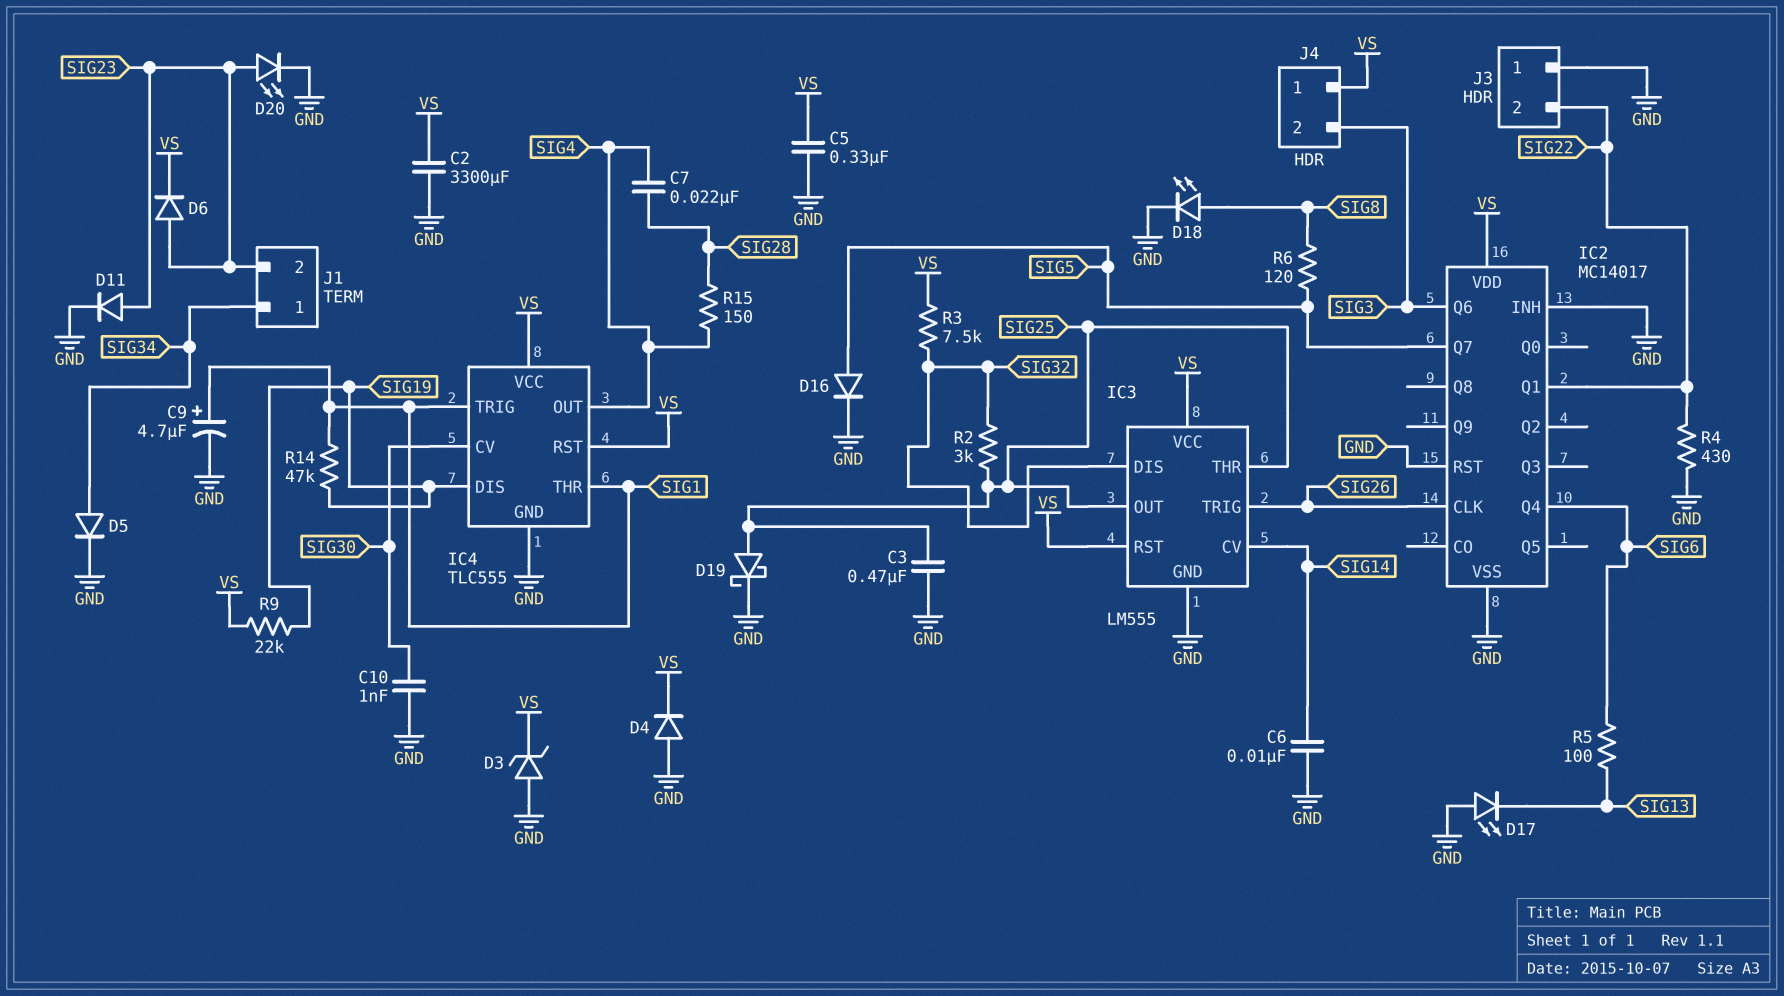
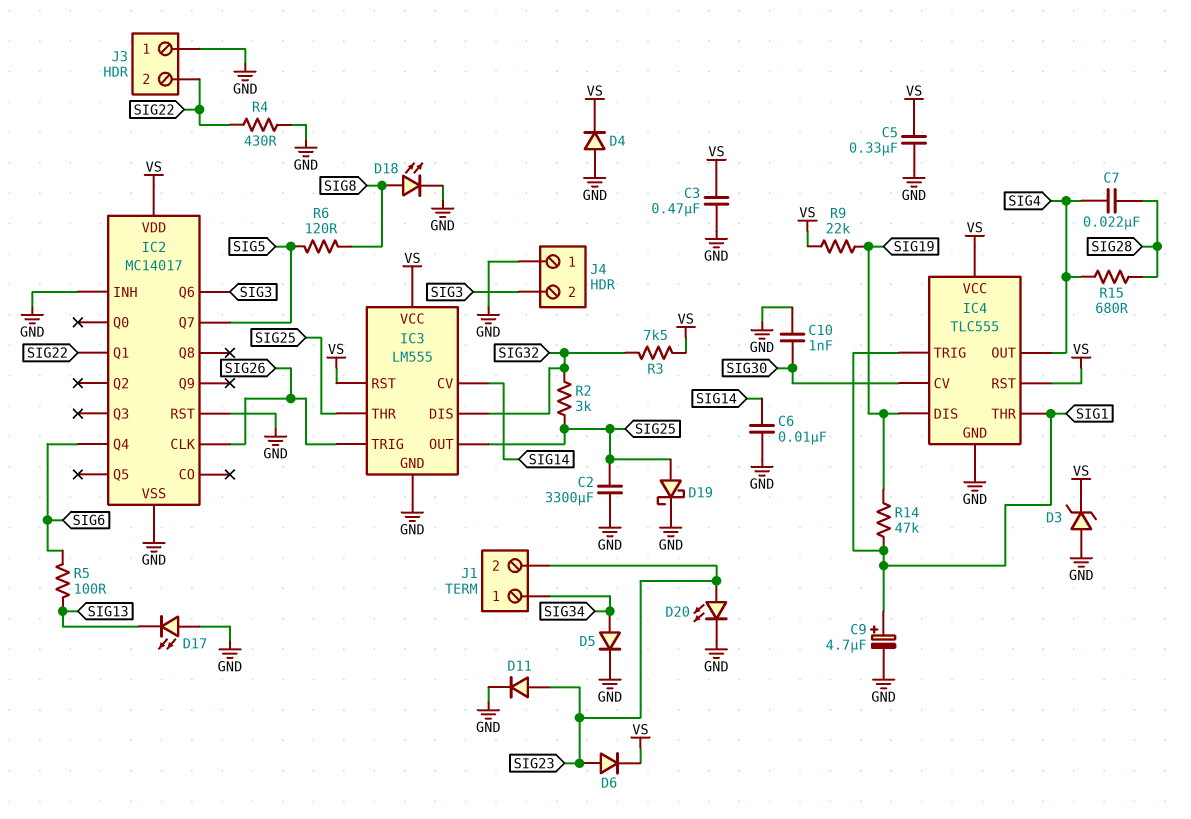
C2: 3300uF (GND, VS) -> 3300uF (GND, SIG25)
C3: 470nF (GND, SIG25) -> 470nF (GND, VS)
D16: diode (A SIG5, K GND) -> none
J4 pin 1: VS -> GND
R15: 150 (SIG4, SIG28) -> 680 (SIG4, SIG28)

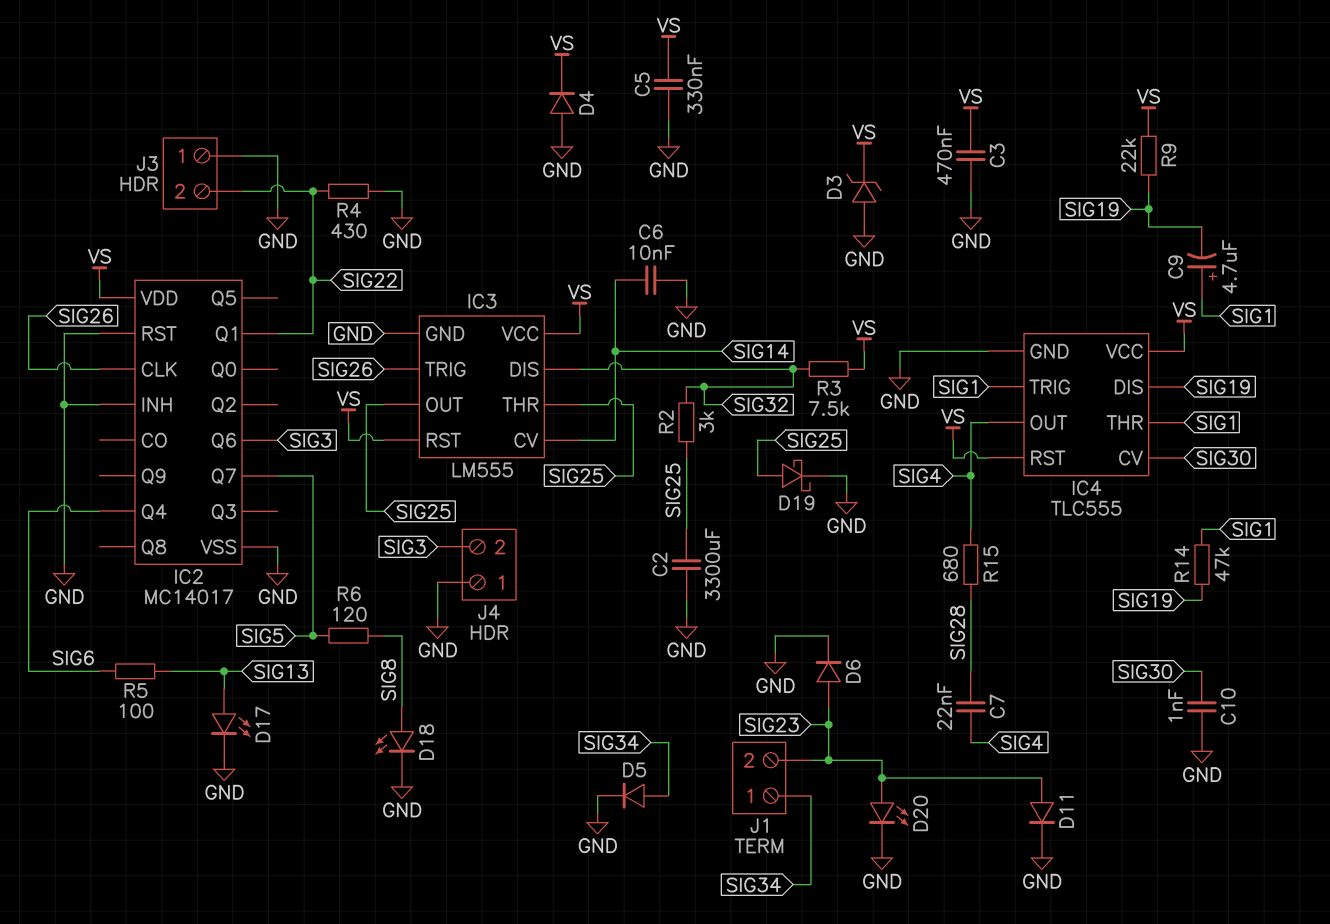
C9: 4.7uF (plus SIG1, minus GND) -> 4.7uF (plus SIG1, minus SIG19)
D6: diode (A SIG23, K VS) -> diode (A SIG23, K GND)
D17: LED (A GND, K SIG13) -> LED (A SIG13, K GND)

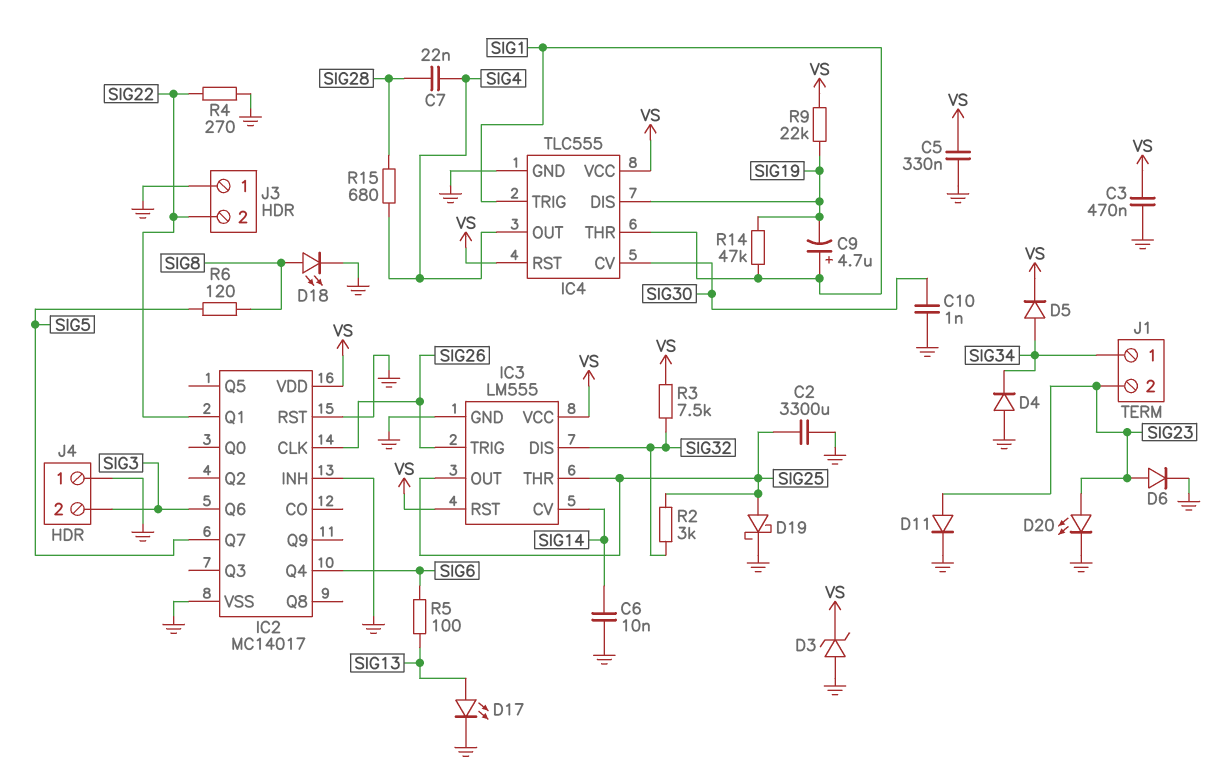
D4: diode (A GND, K VS) -> diode (A GND, K SIG34)
D5: diode (A SIG34, K GND) -> diode (A SIG34, K VS)
R4: 430 (GND, SIG22) -> 270 (GND, SIG22)

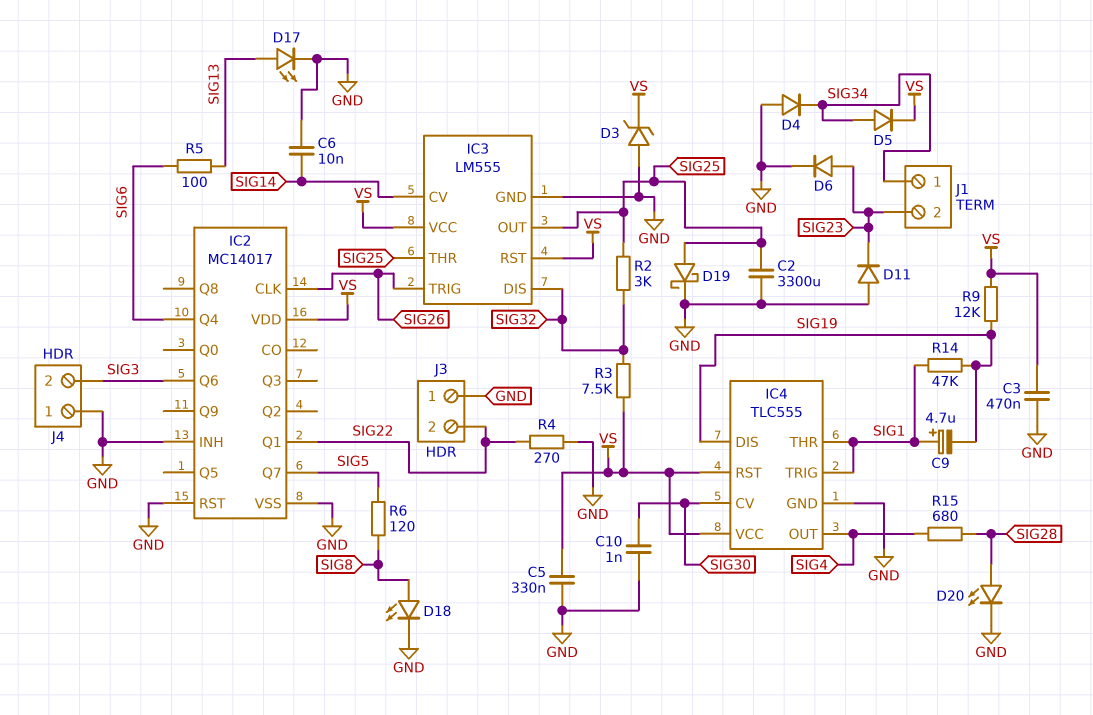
C7: 22nF (SIG4, SIG28) -> none
D11: diode (A SIG23, K GND) -> diode (A GND, K SIG23)
D20: LED (A SIG23, K GND) -> LED (A SIG28, K GND)
R9: 22k (SIG19, VS) -> 12k (SIG19, VS)

